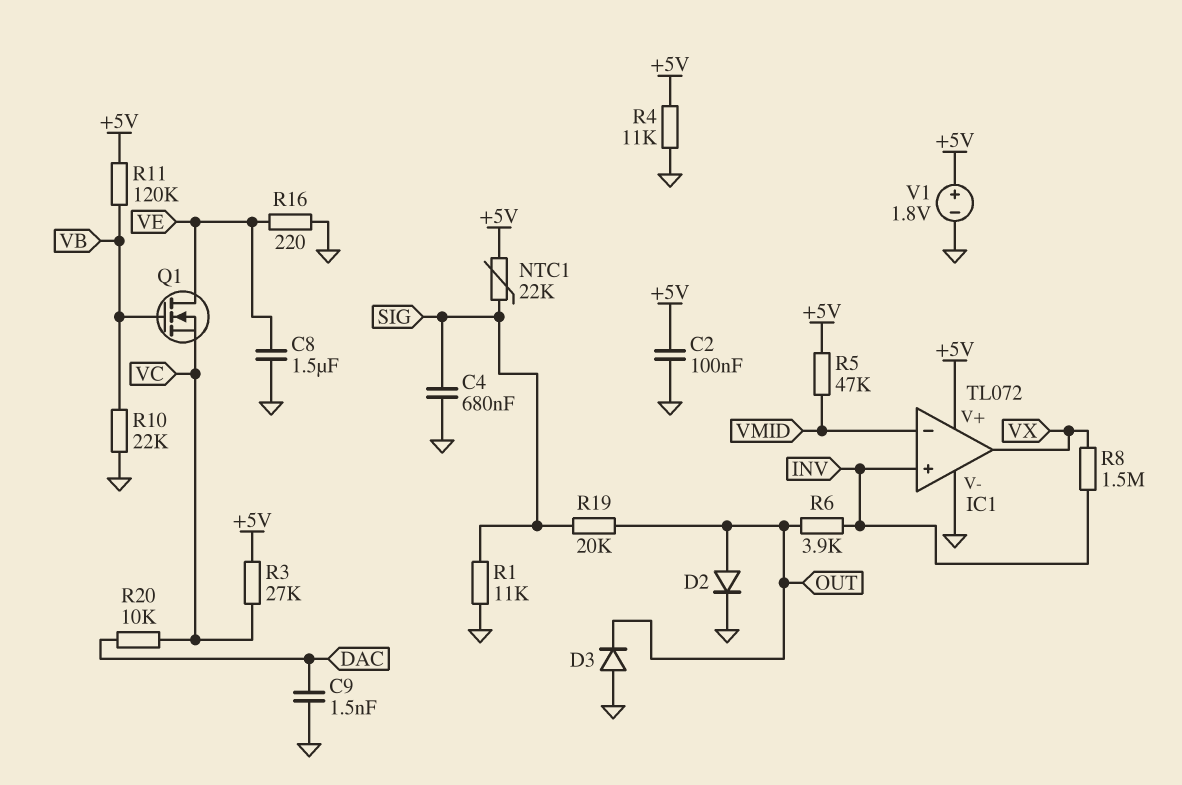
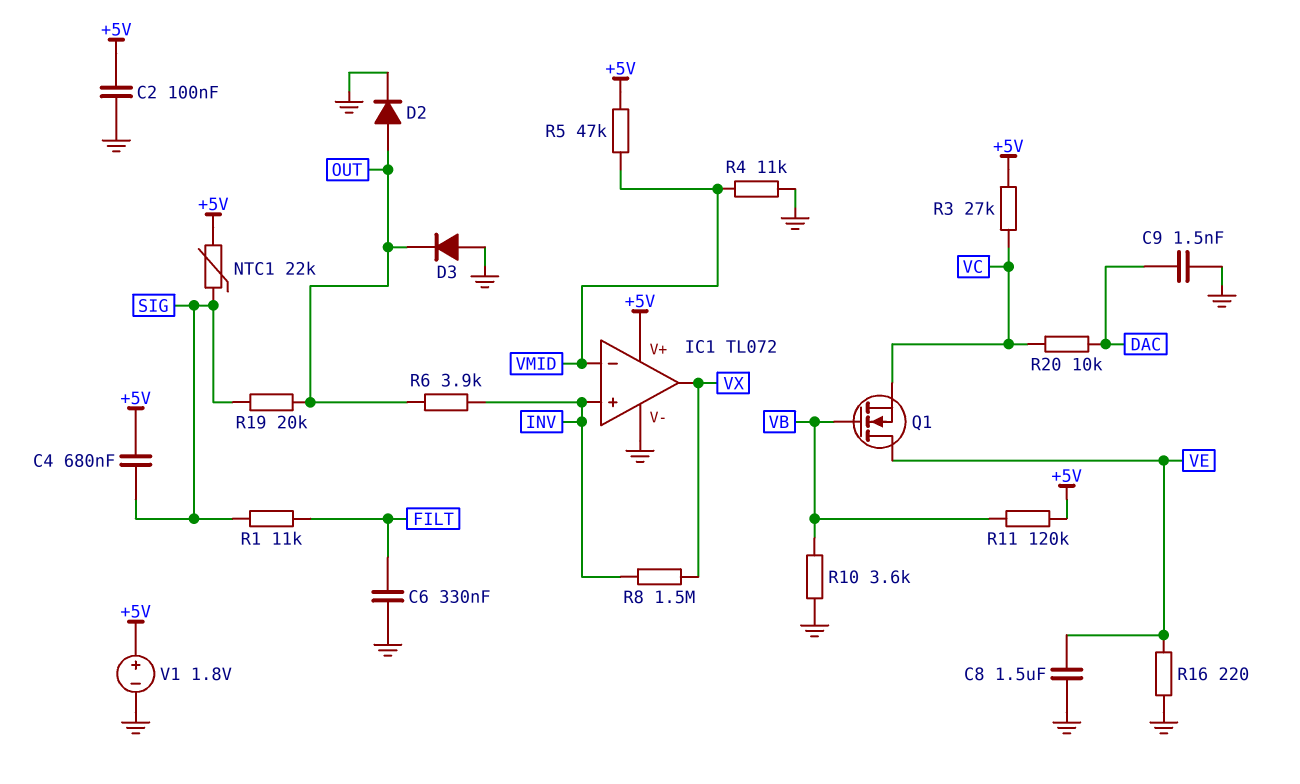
C4: 680nF (GND, SIG) -> 680nF (+5V, SIG)
C6: none -> 330nF (FILT, GND)
R1: 11k (GND, SIG) -> 11k (FILT, SIG)
R4: 11k (+5V, GND) -> 11k (GND, VMID)
R10: 22k (GND, VB) -> 3.6k (GND, VB)

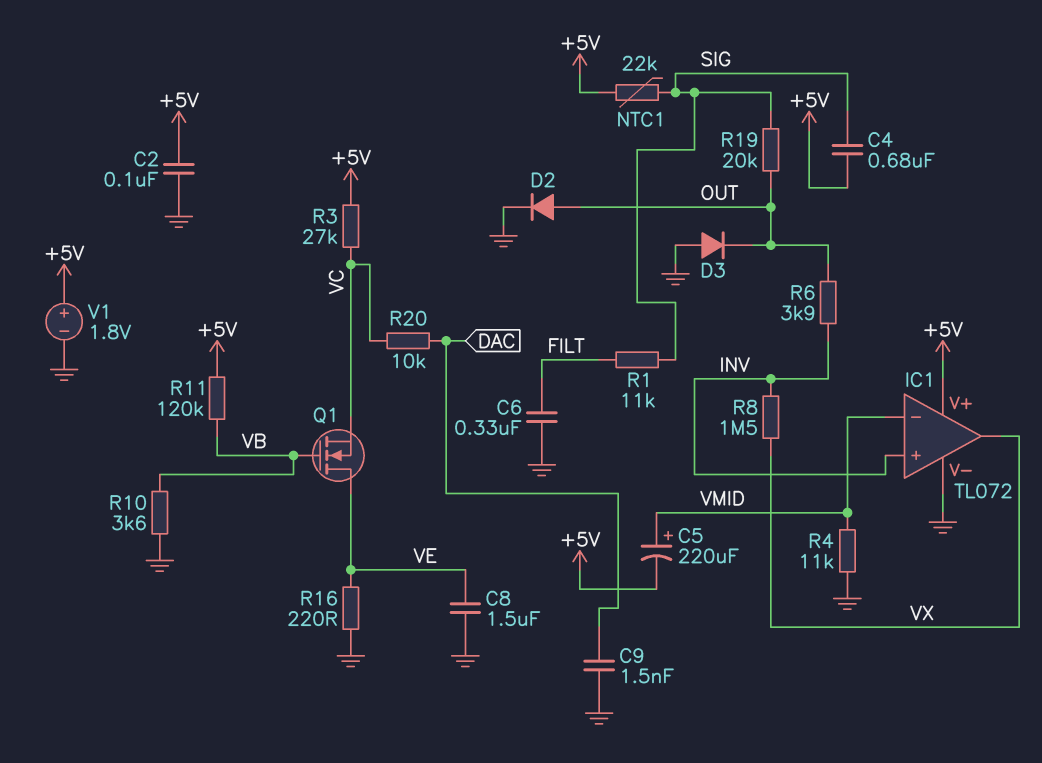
C5: none -> 220uF (plus VMID, minus +5V)
R5: 47k (+5V, VMID) -> none

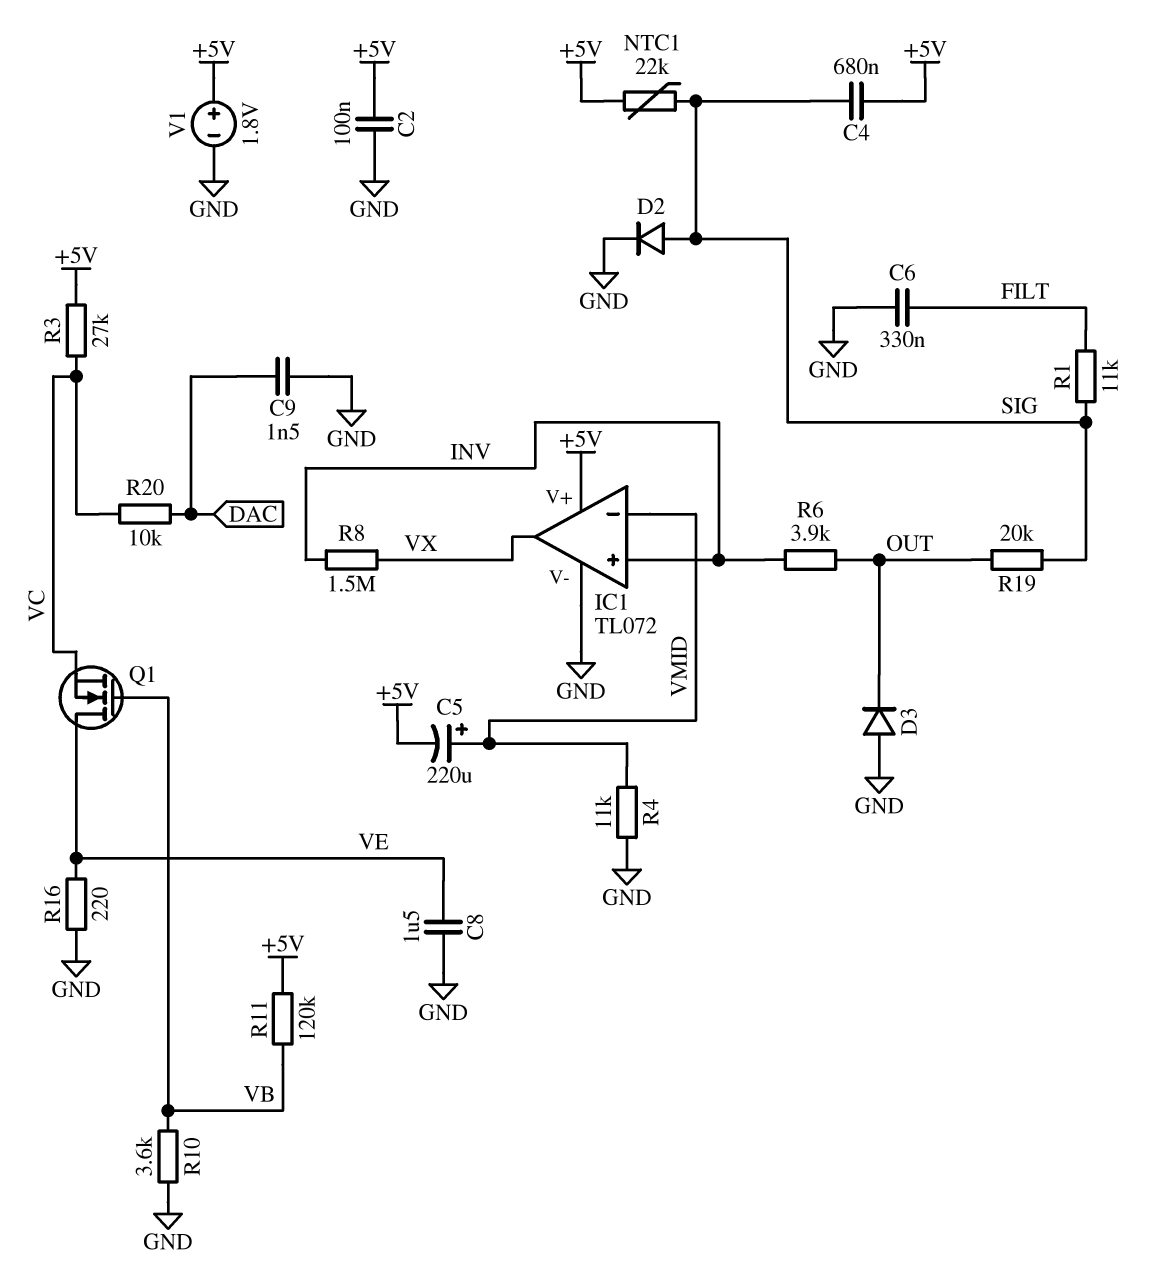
D2: diode (A OUT, K GND) -> diode (A SIG, K GND)

